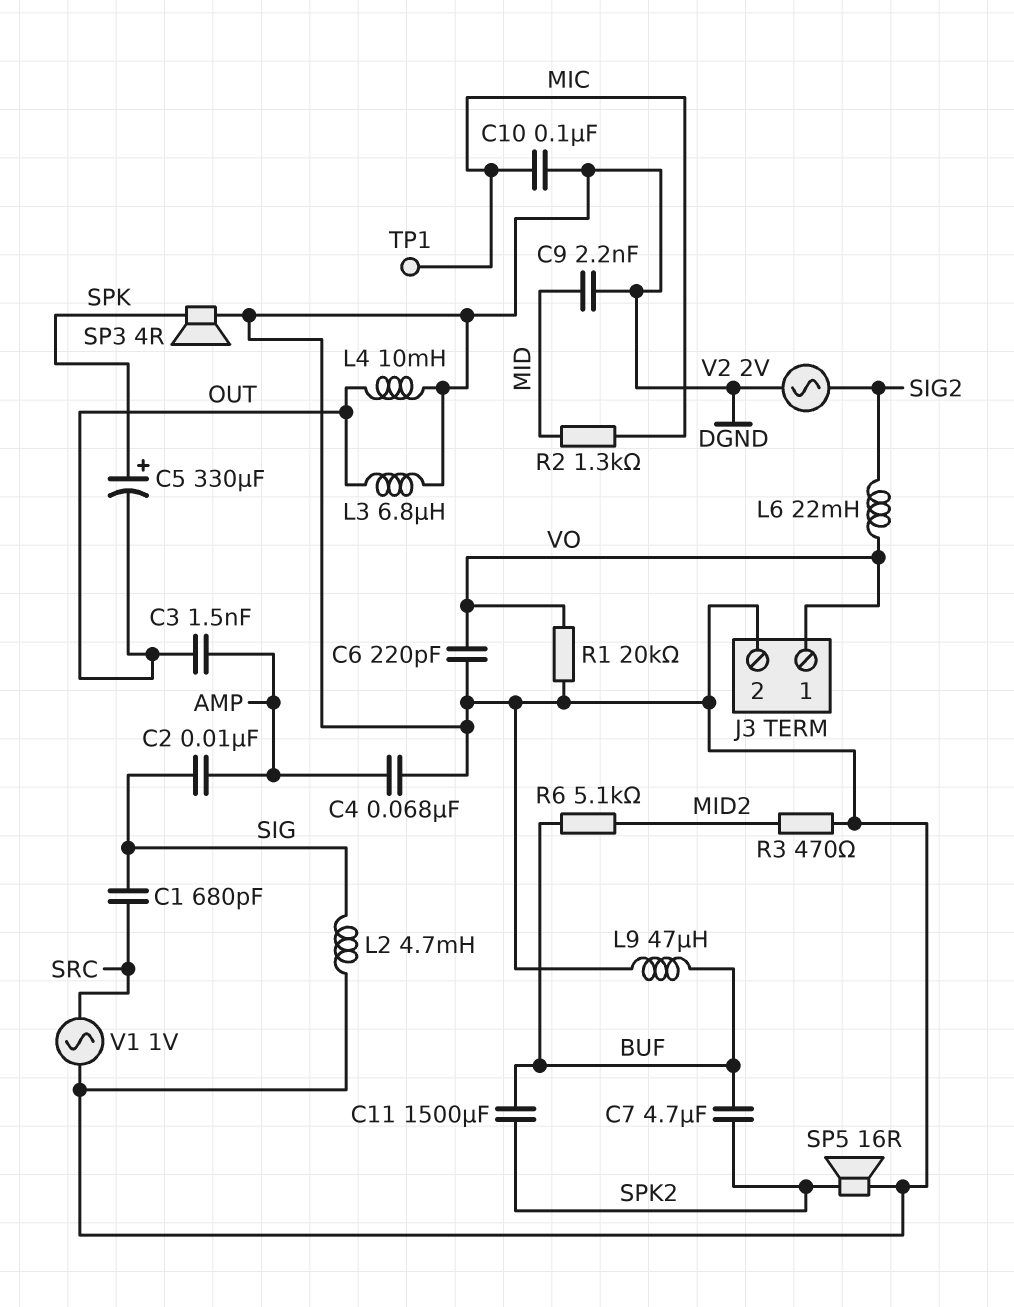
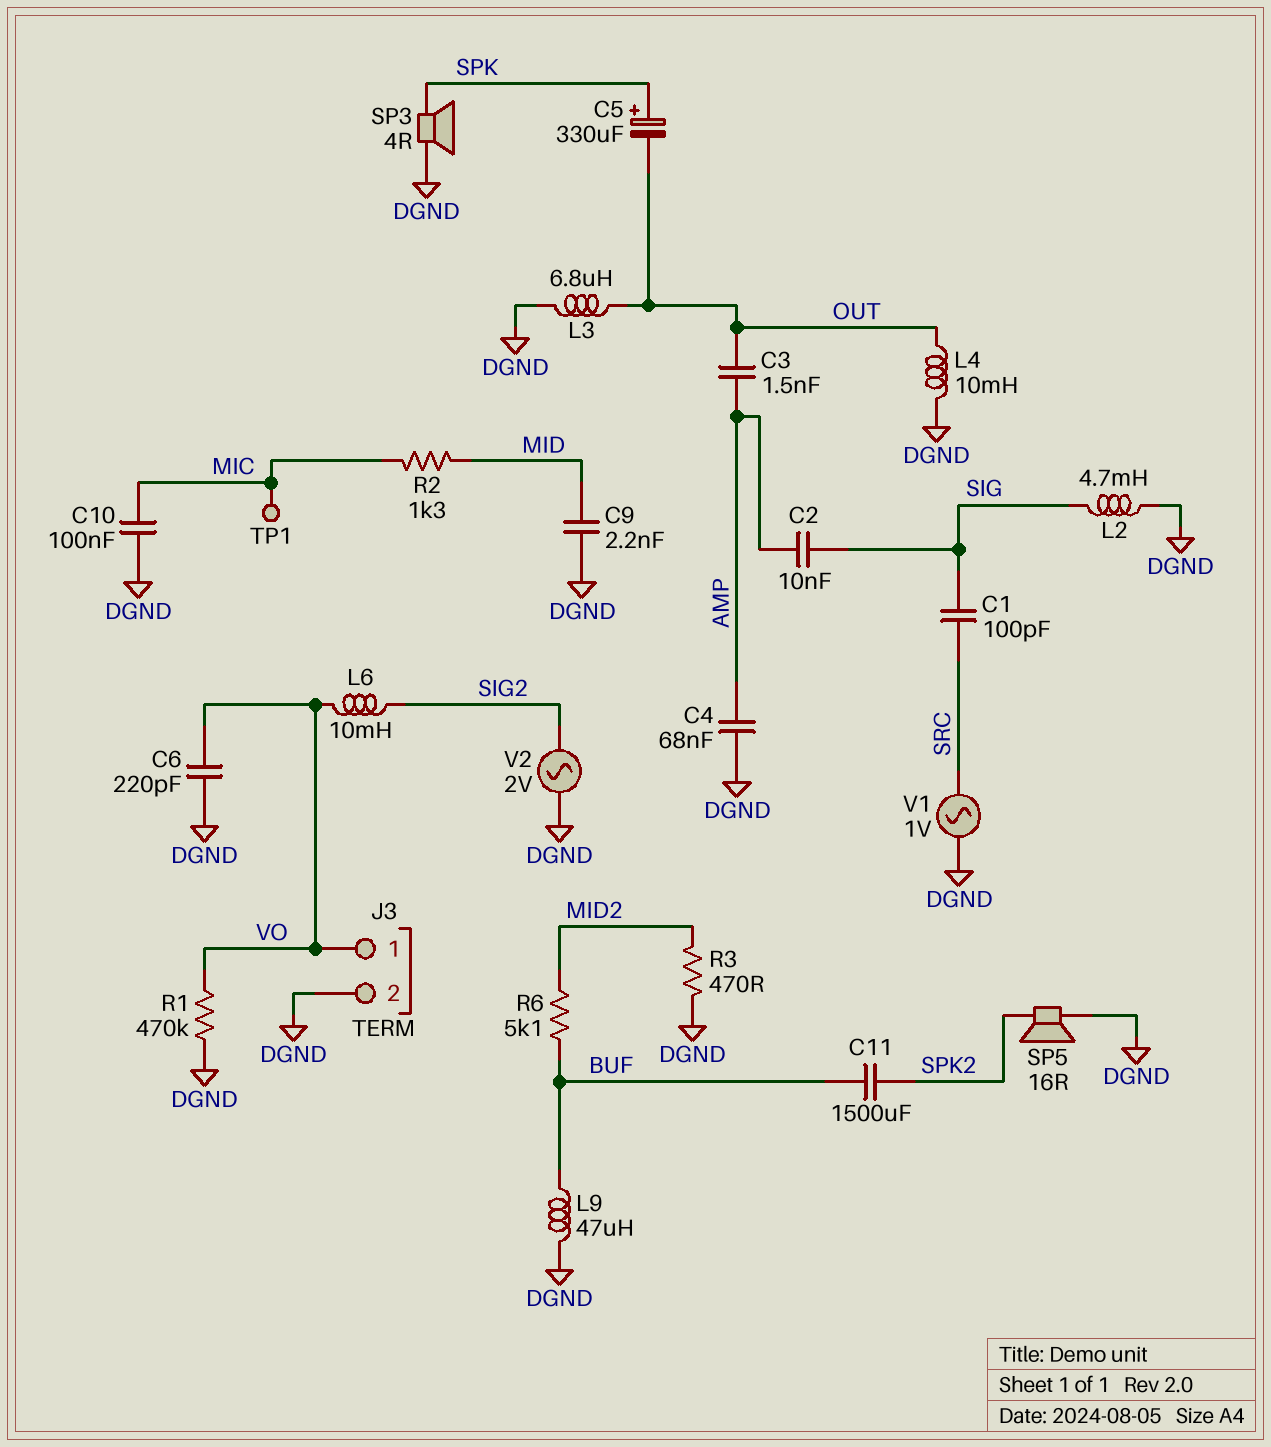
C1: 680pF (SIG, SRC) -> 100pF (SIG, SRC)
C7: 4.7uF (BUF, SPK2) -> none
L6: 22mH (SIG2, VO) -> 10mH (SIG2, VO)
R1: 20k (DGND, VO) -> 470k (DGND, VO)

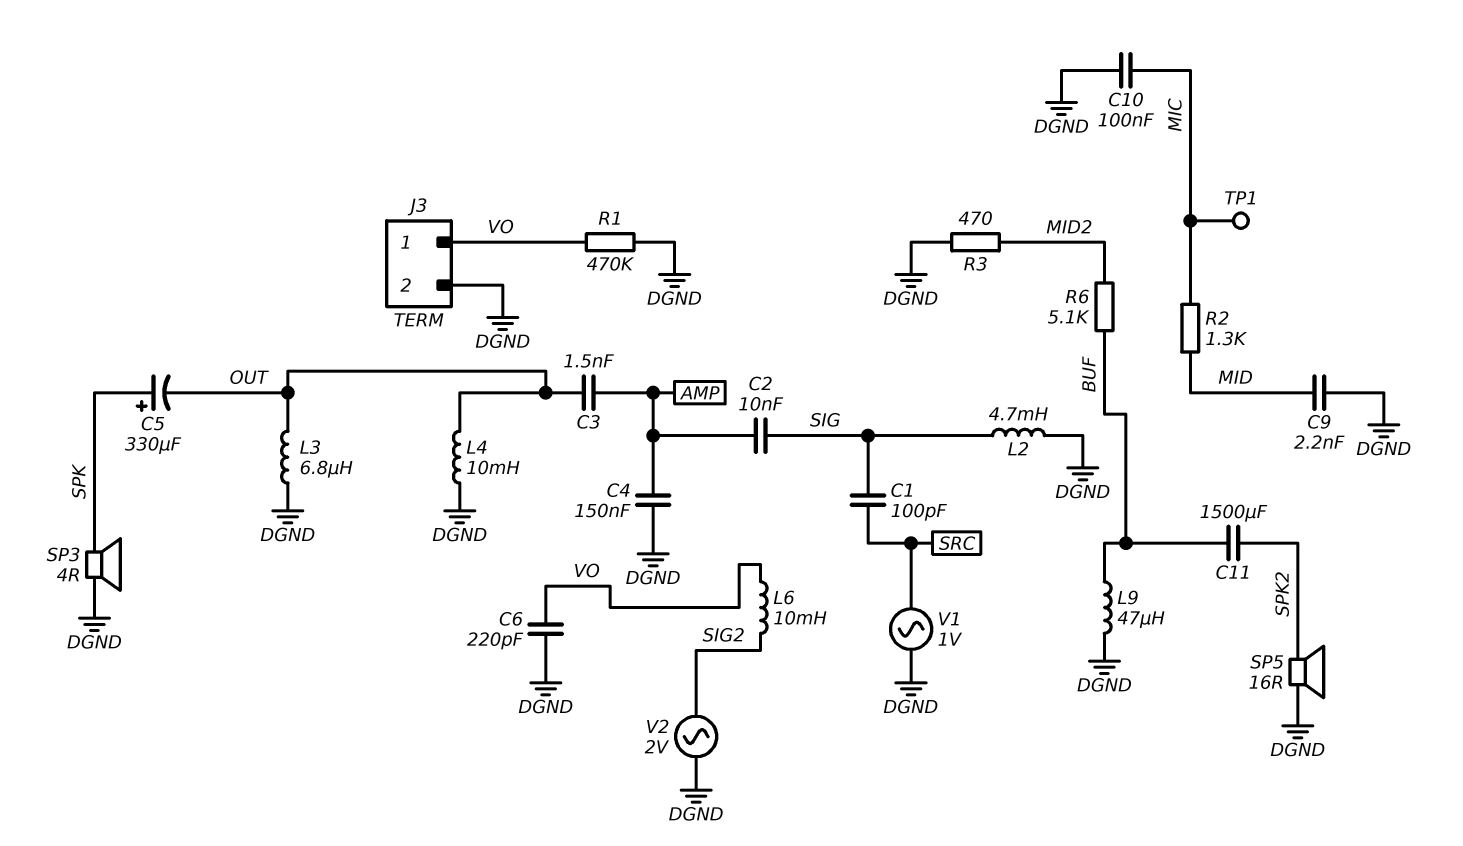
C4: 68nF (AMP, DGND) -> 150nF (AMP, DGND)

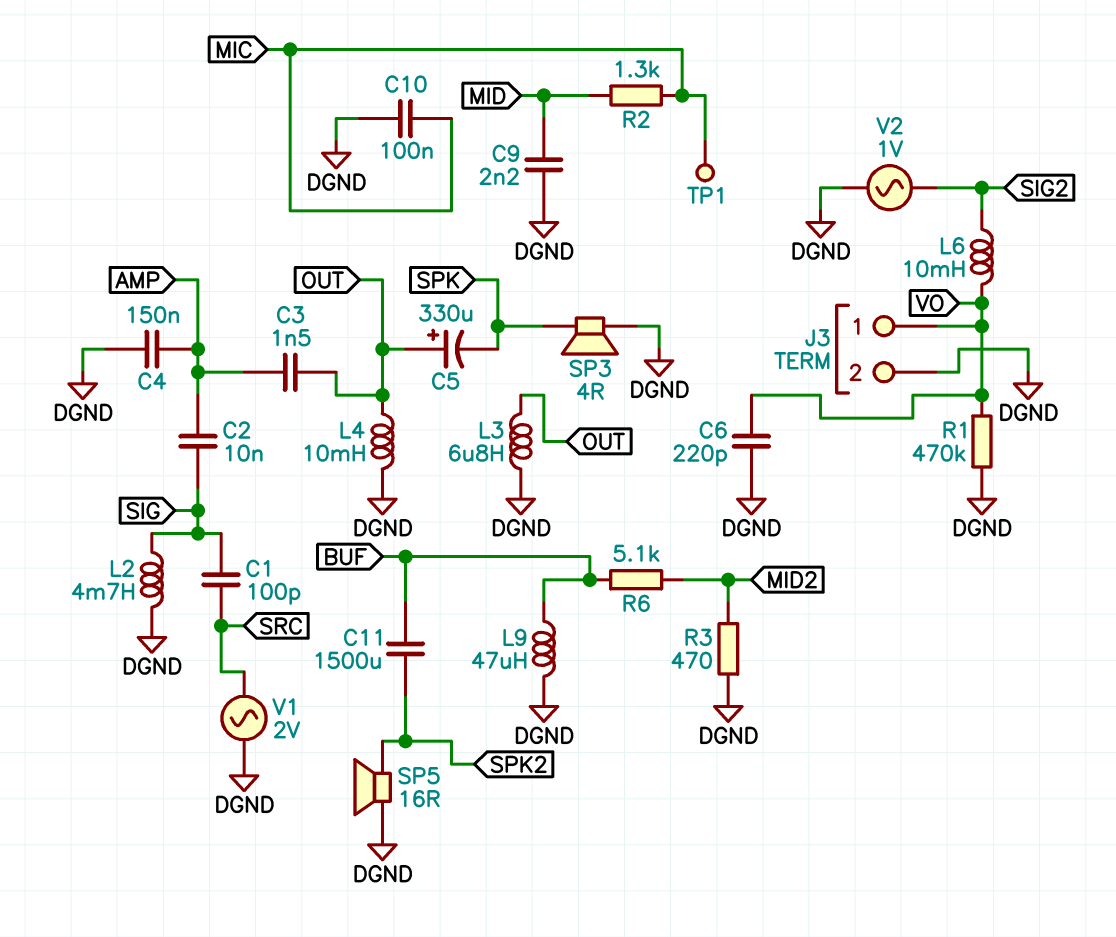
C5: 330uF (plus SPK, minus OUT) -> 330uF (plus OUT, minus SPK)
V1: AC 1V (DGND, SRC) -> AC 2V (DGND, SRC)
V2: AC 2V (DGND, SIG2) -> AC 1V (DGND, SIG2)

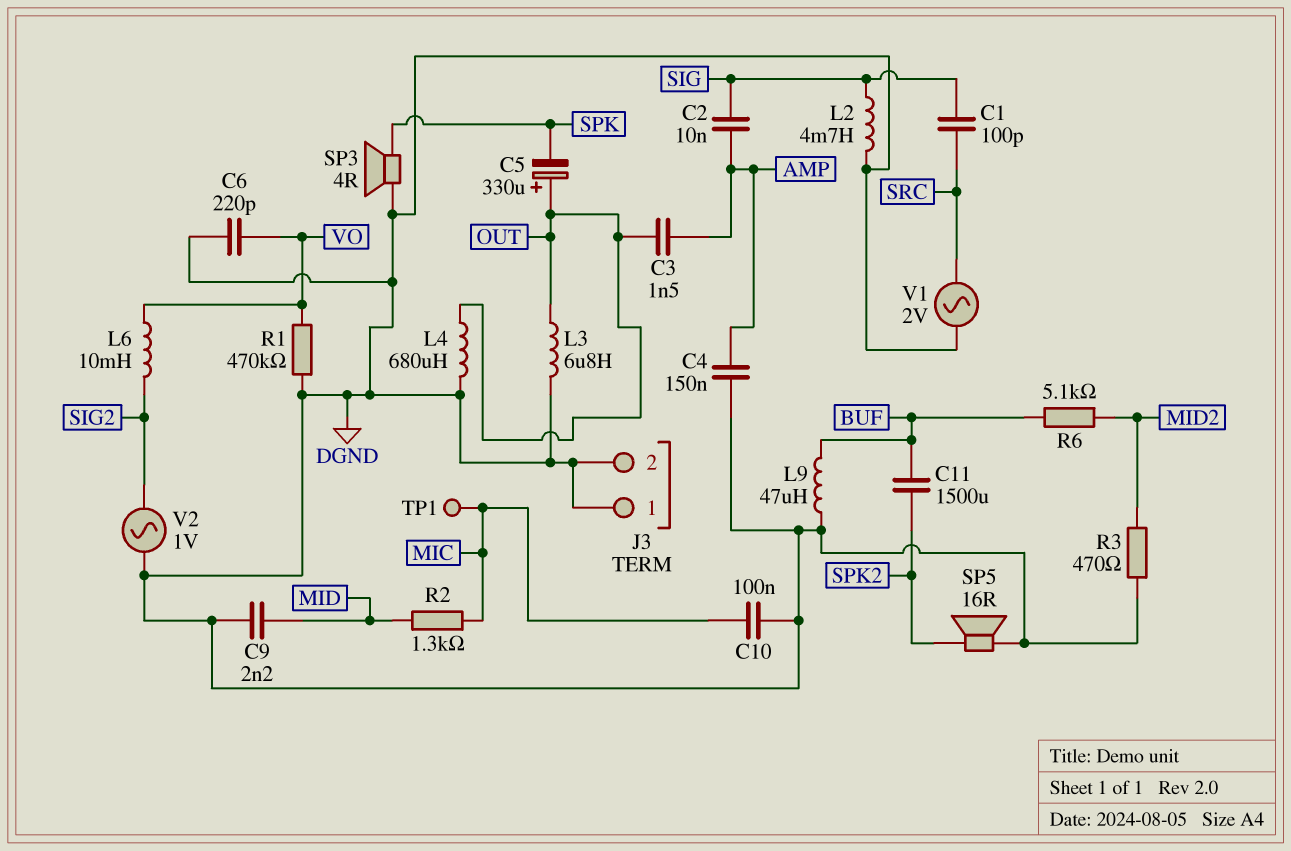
J3 pin 1: VO -> DGND
L4: 10mH (DGND, OUT) -> 680uH (DGND, OUT)

